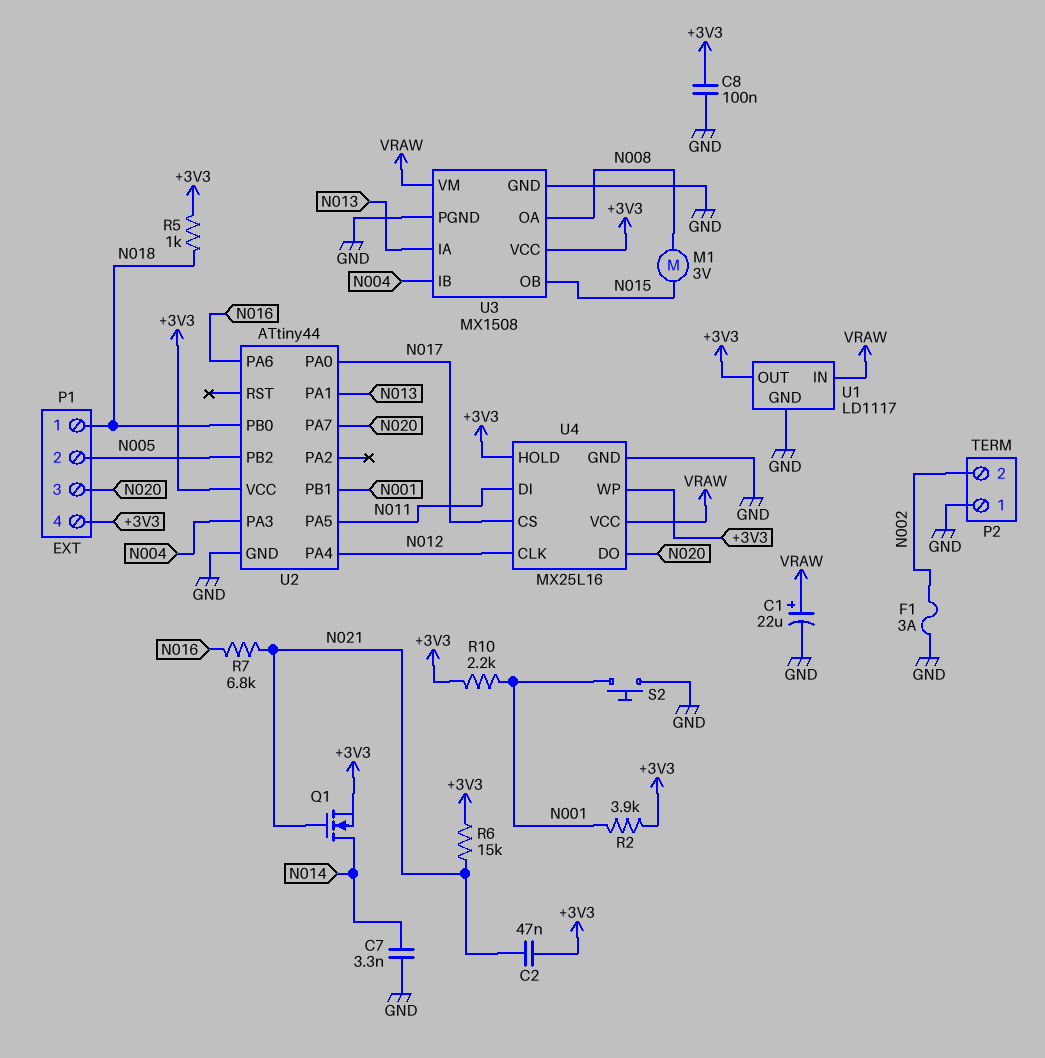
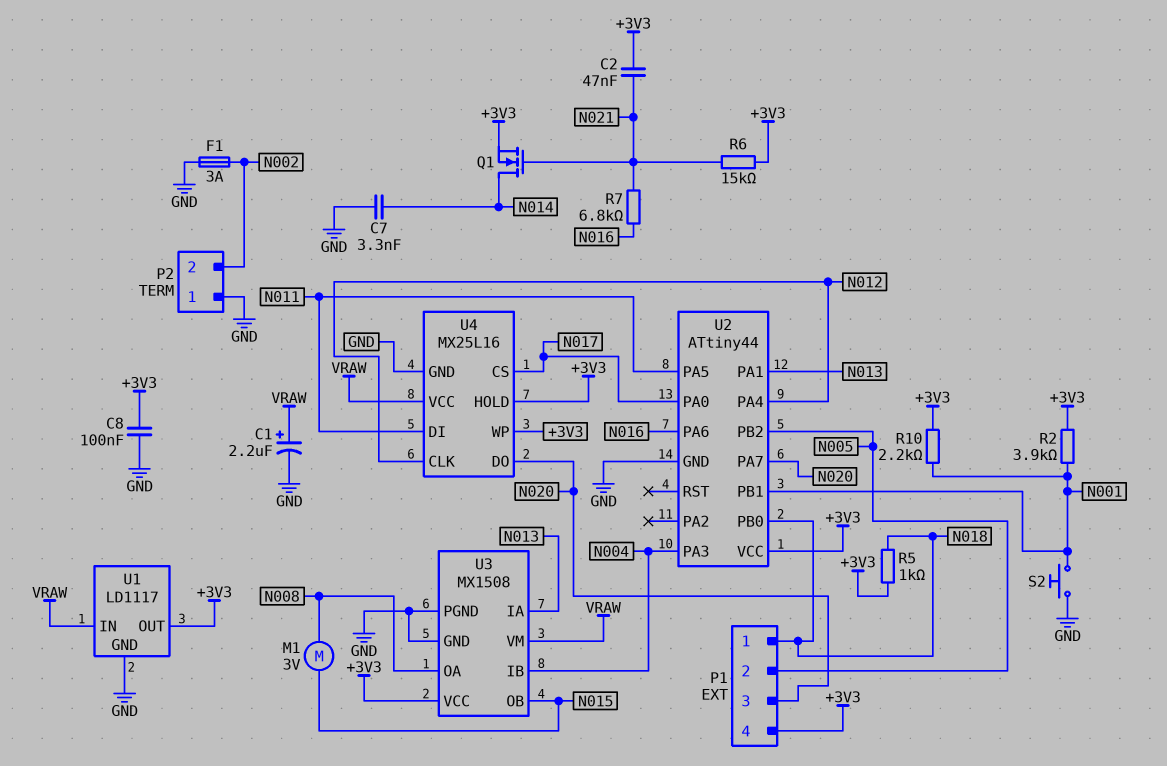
C1: 22uF (plus VRAW, minus GND) -> 2.2uF (plus VRAW, minus GND)

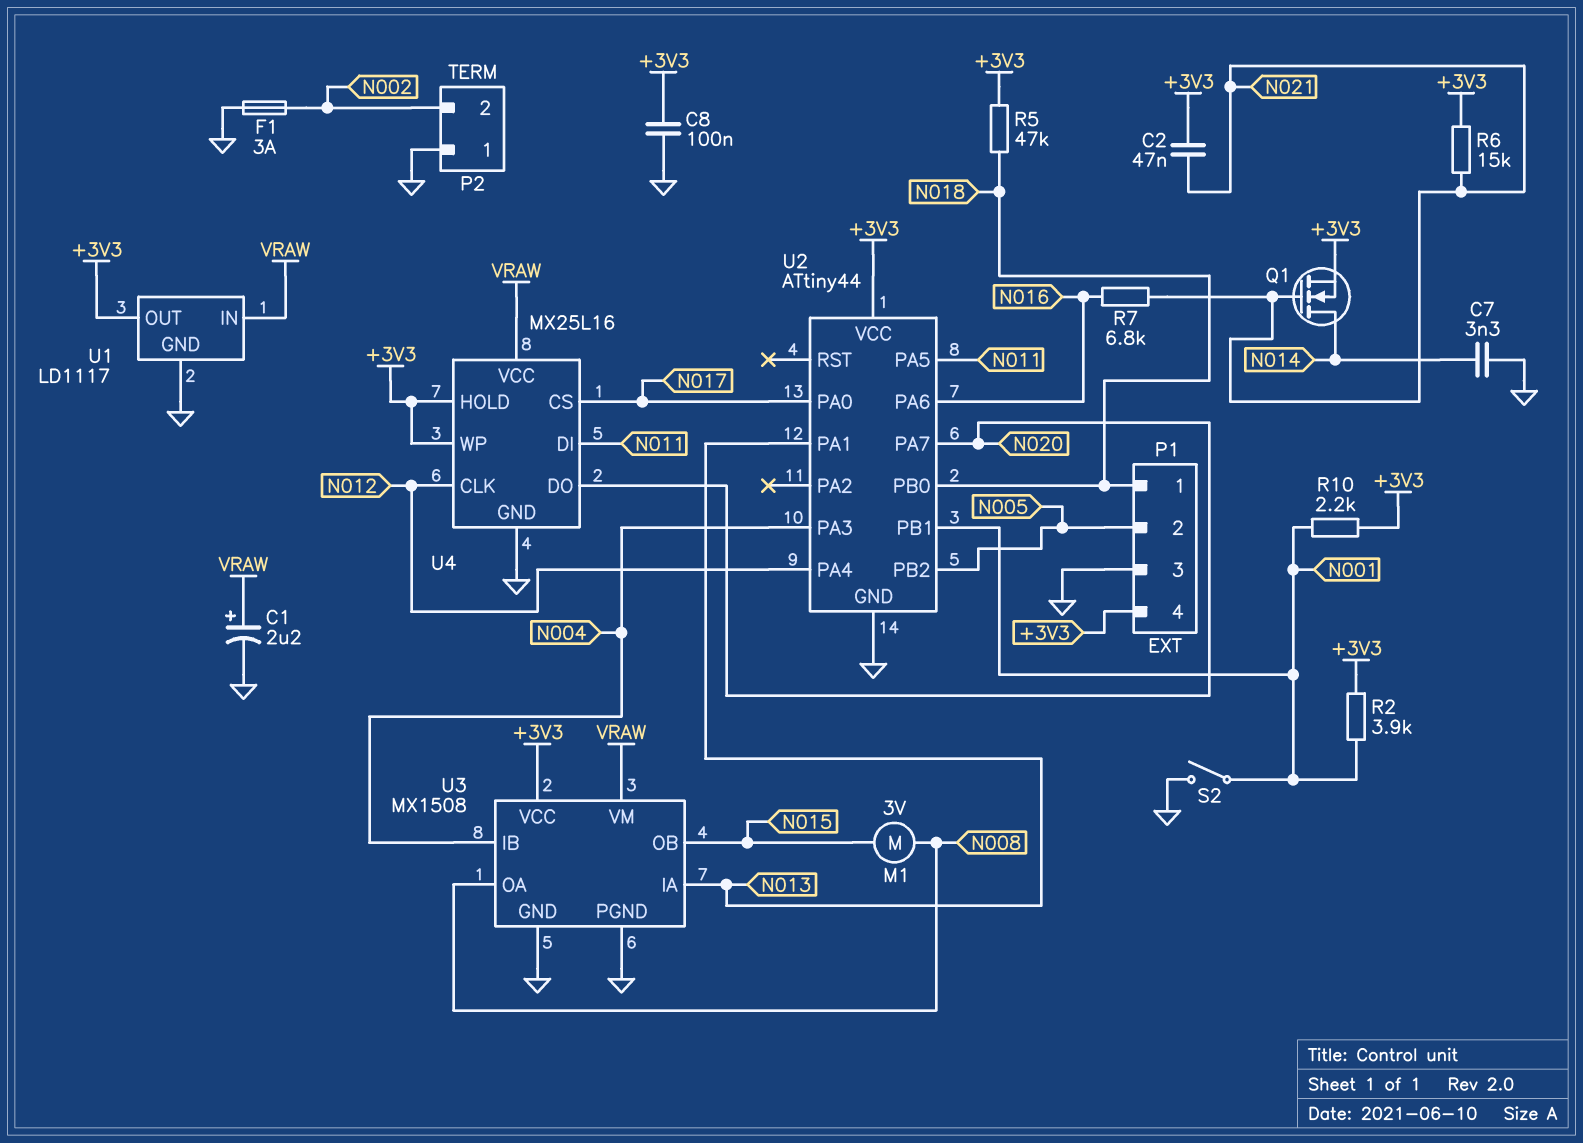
P1 pin 3: N020 -> GND
R5: 1k (+3V3, N018) -> 47k (+3V3, N018)
S2: button (GND, N001) -> switch (GND, N001)

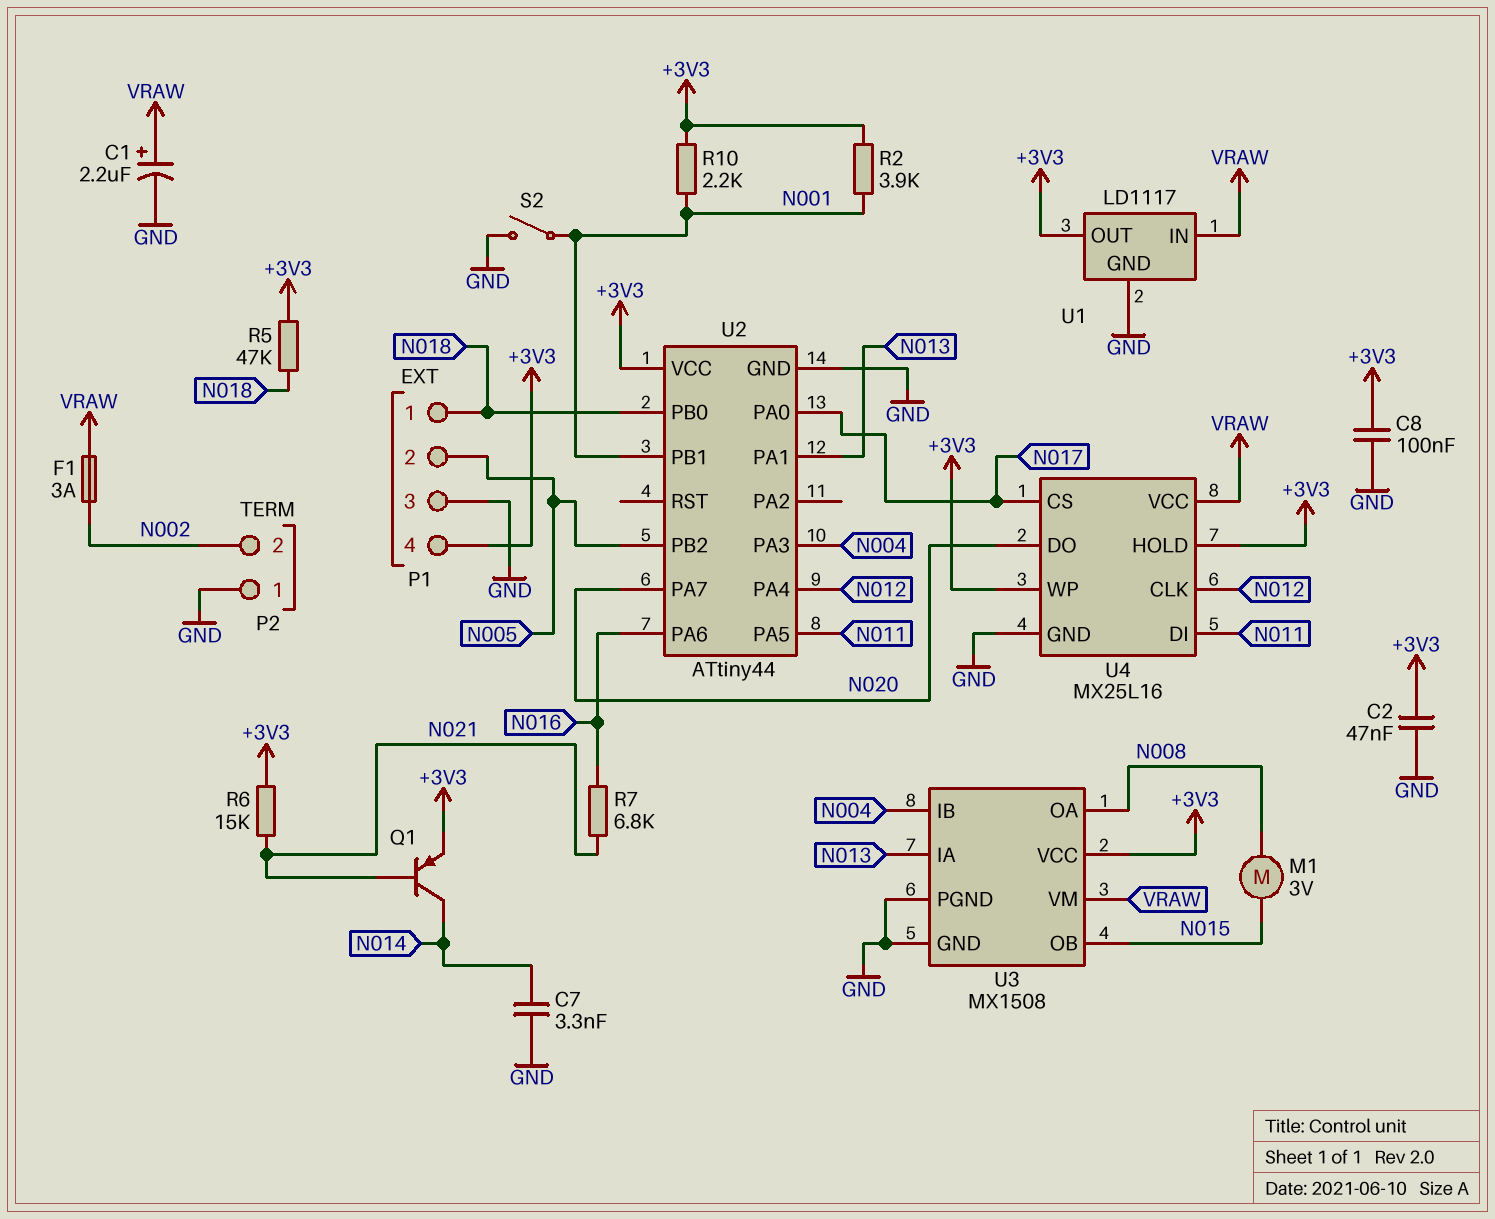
C2: 47nF (+3V3, N021) -> 47nF (+3V3, GND)
F1: 3A (GND, N002) -> 3A (N002, VRAW)
Q1: NMOS (G N021, D N014, S +3V3) -> PNP (B N021, C N014, E +3V3)

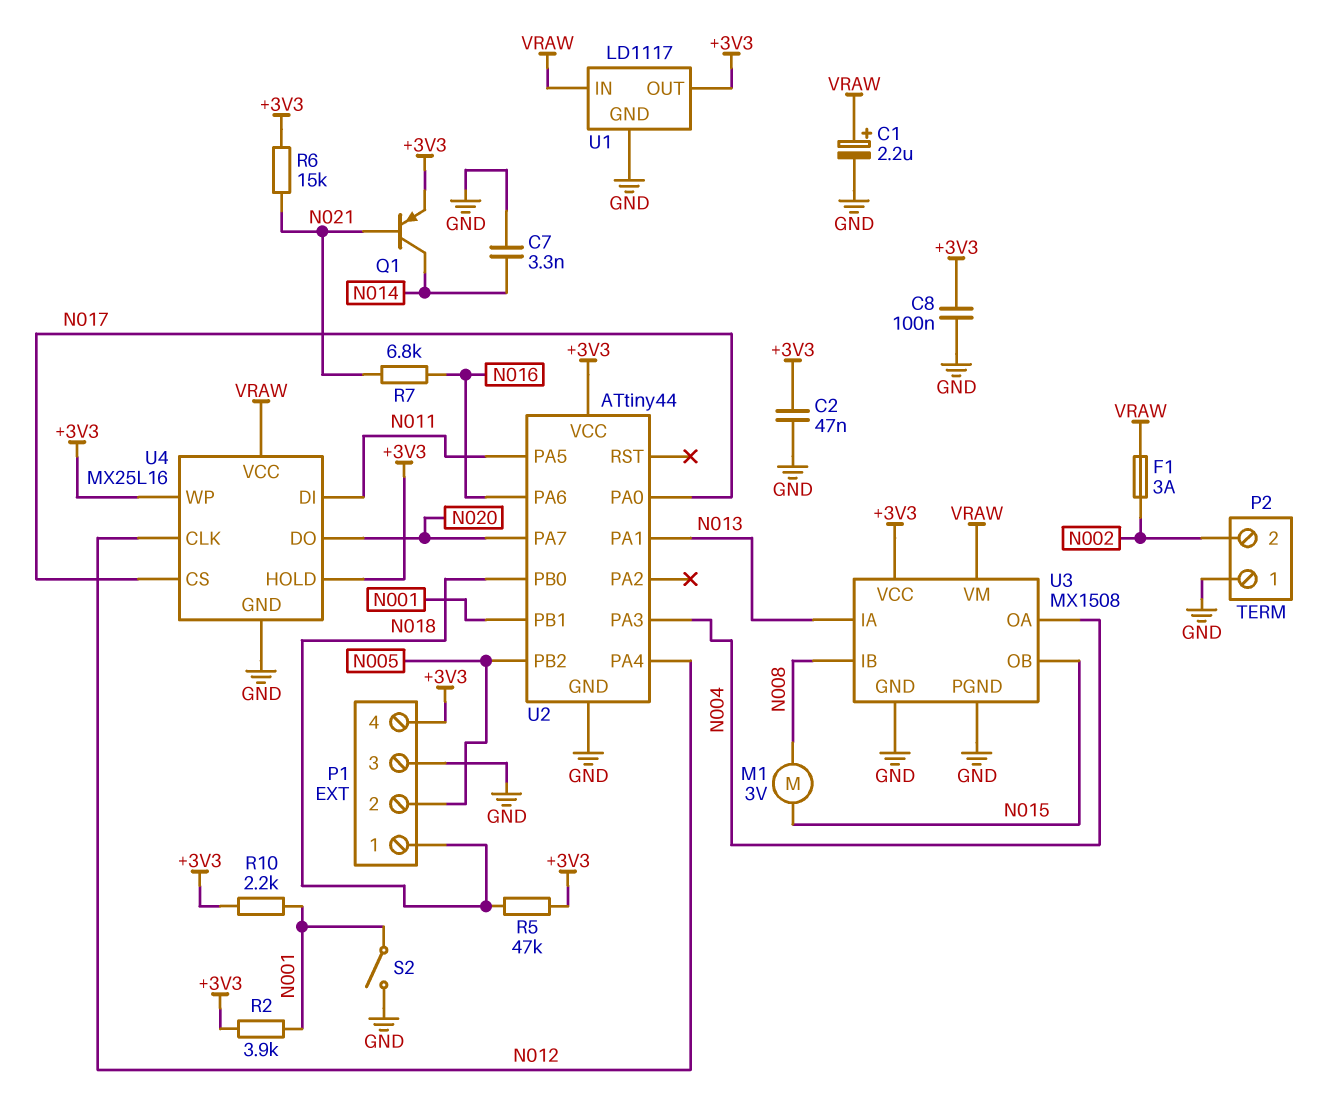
U3 pin IB: N004 -> N008
U3 pin OA: N008 -> N004

